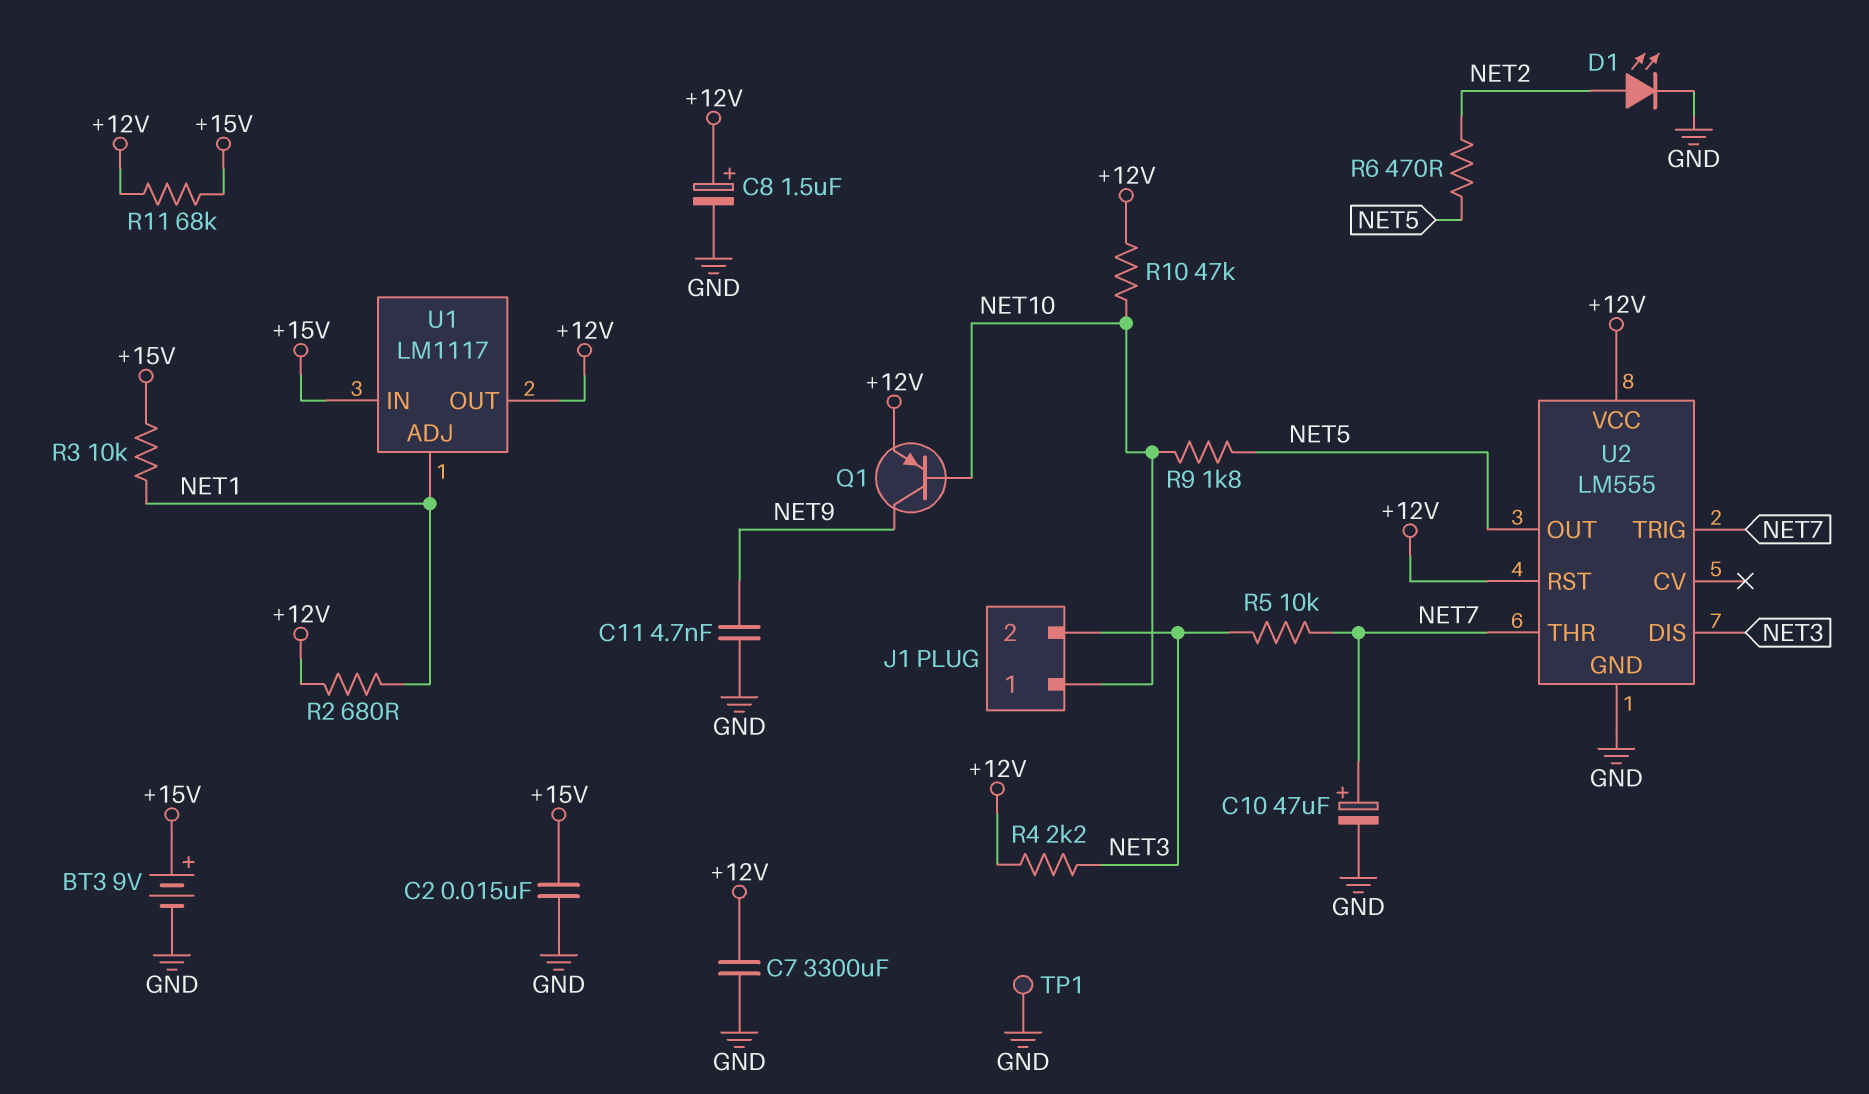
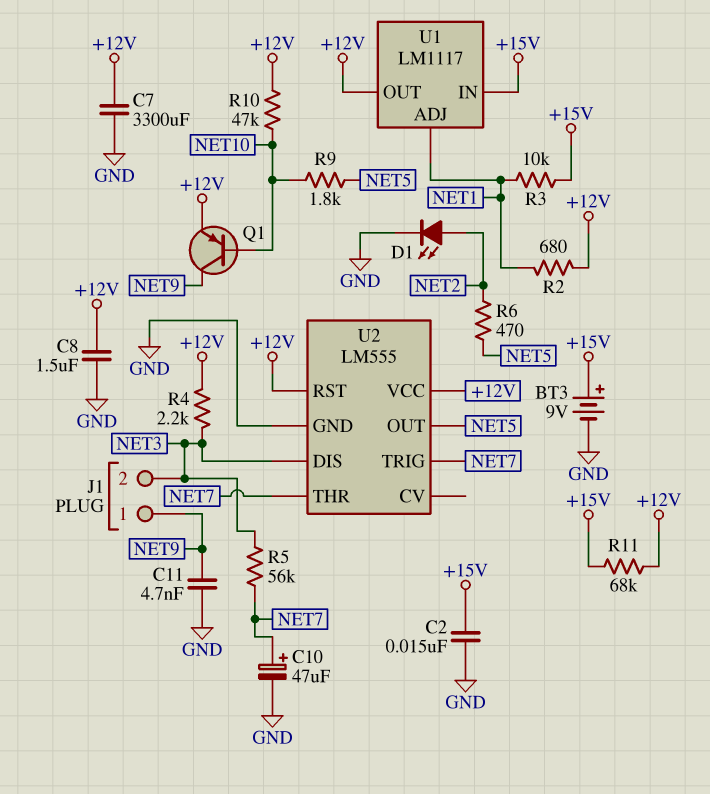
C8: 1.5uF (plus +12V, minus GND) -> 1.5uF (+12V, GND)
J1 pin 1: NET10 -> NET9
R5: 10k (NET3, NET7) -> 56k (NET3, NET7)
TP1: test point (GND) -> none

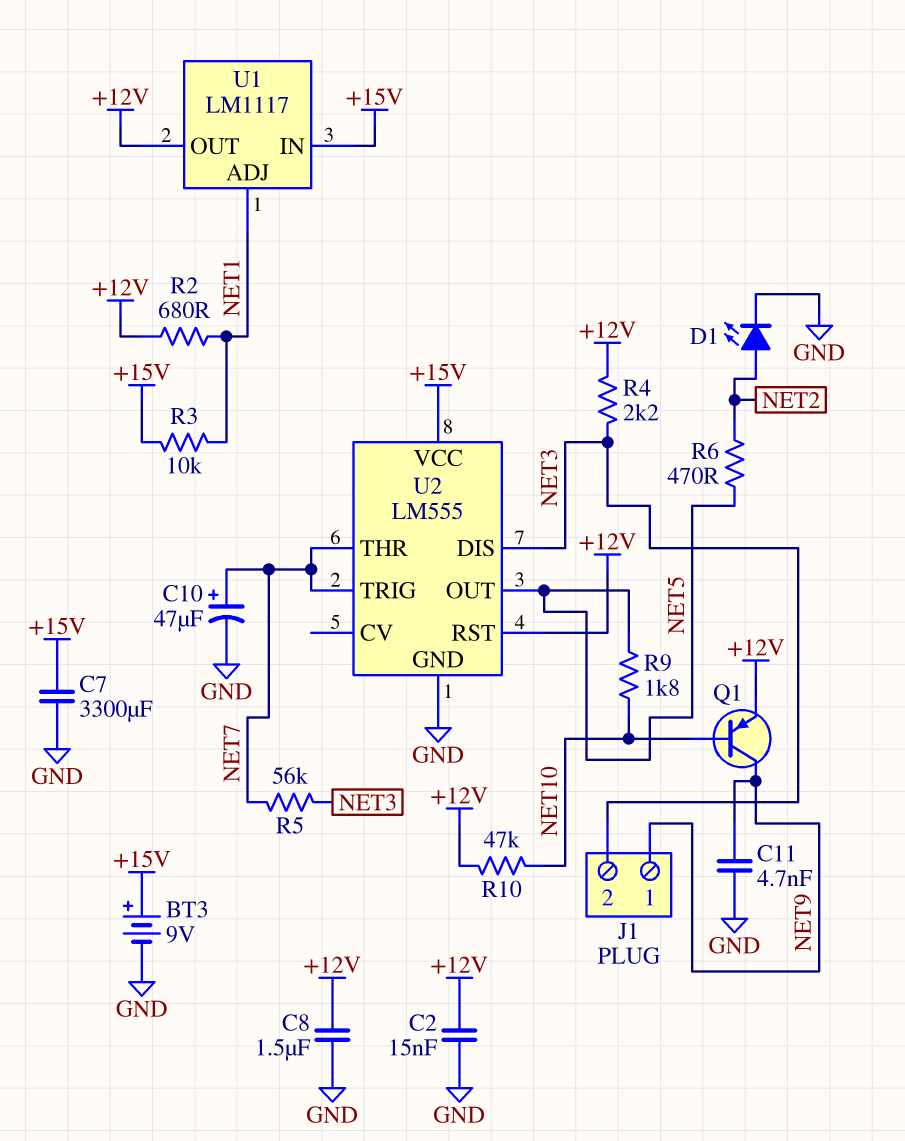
C2: 15nF (+15V, GND) -> 15nF (+12V, GND)
C7: 3300uF (+12V, GND) -> 3300uF (+15V, GND)
R11: 68k (+12V, +15V) -> none
U2 pin VCC: +12V -> +15V

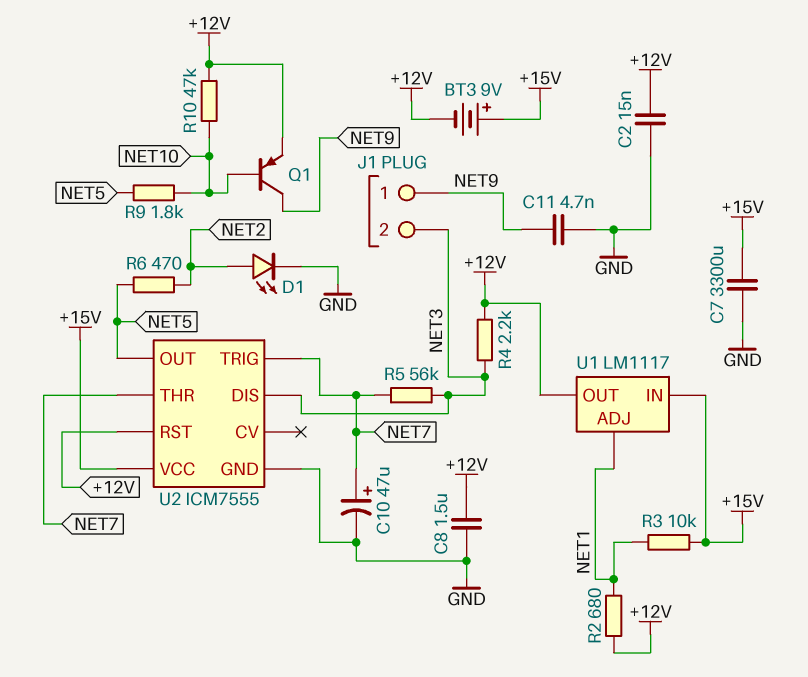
BT3: 9V (plus +15V, minus GND) -> 9V (plus +15V, minus +12V)
U2: LM555 -> ICM7555

